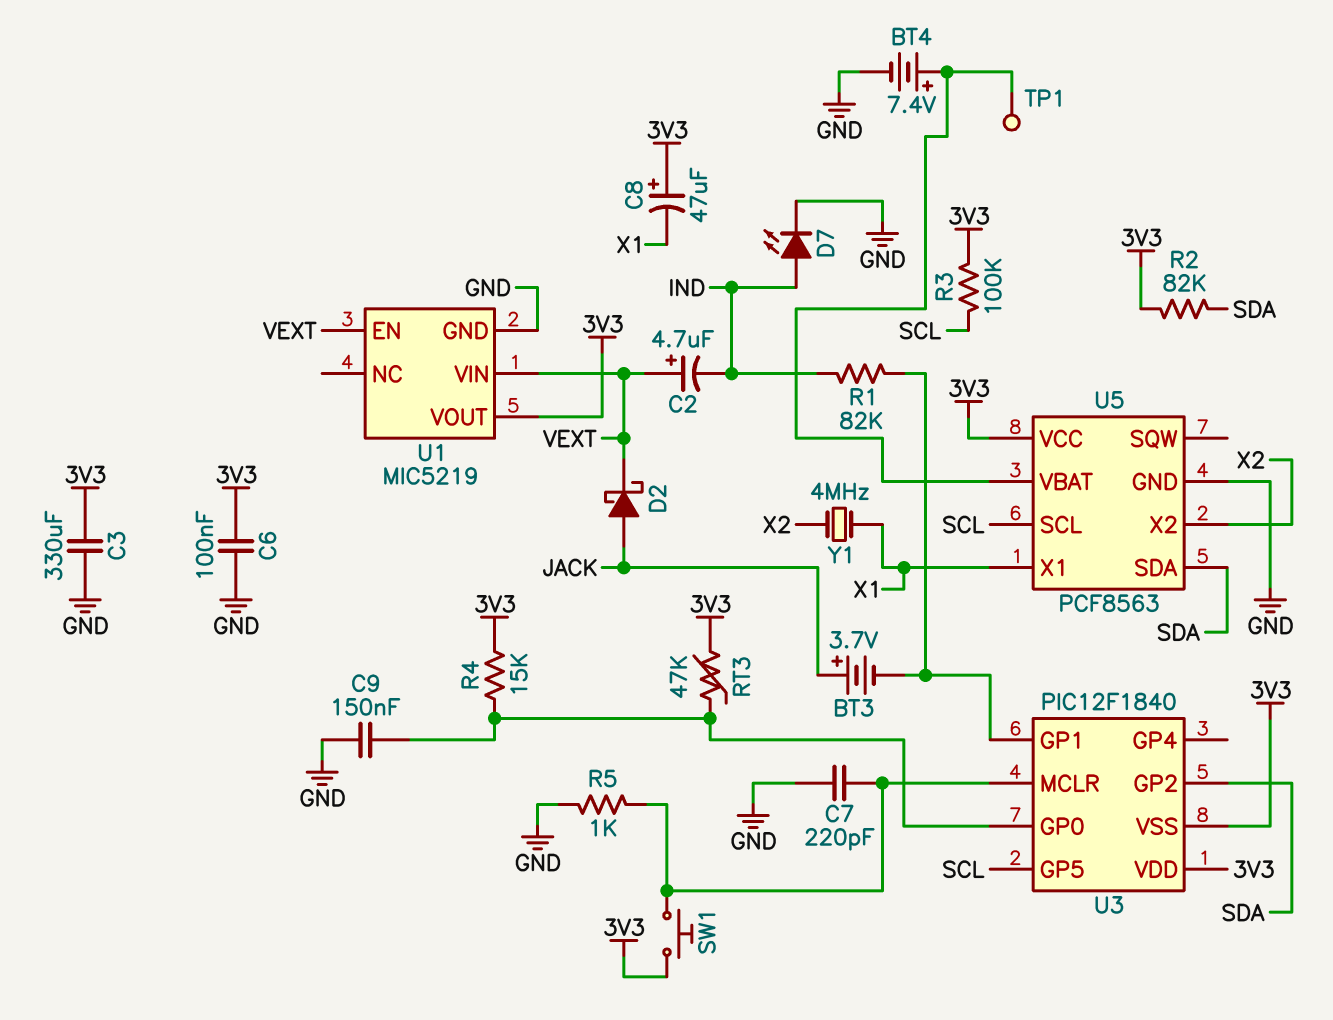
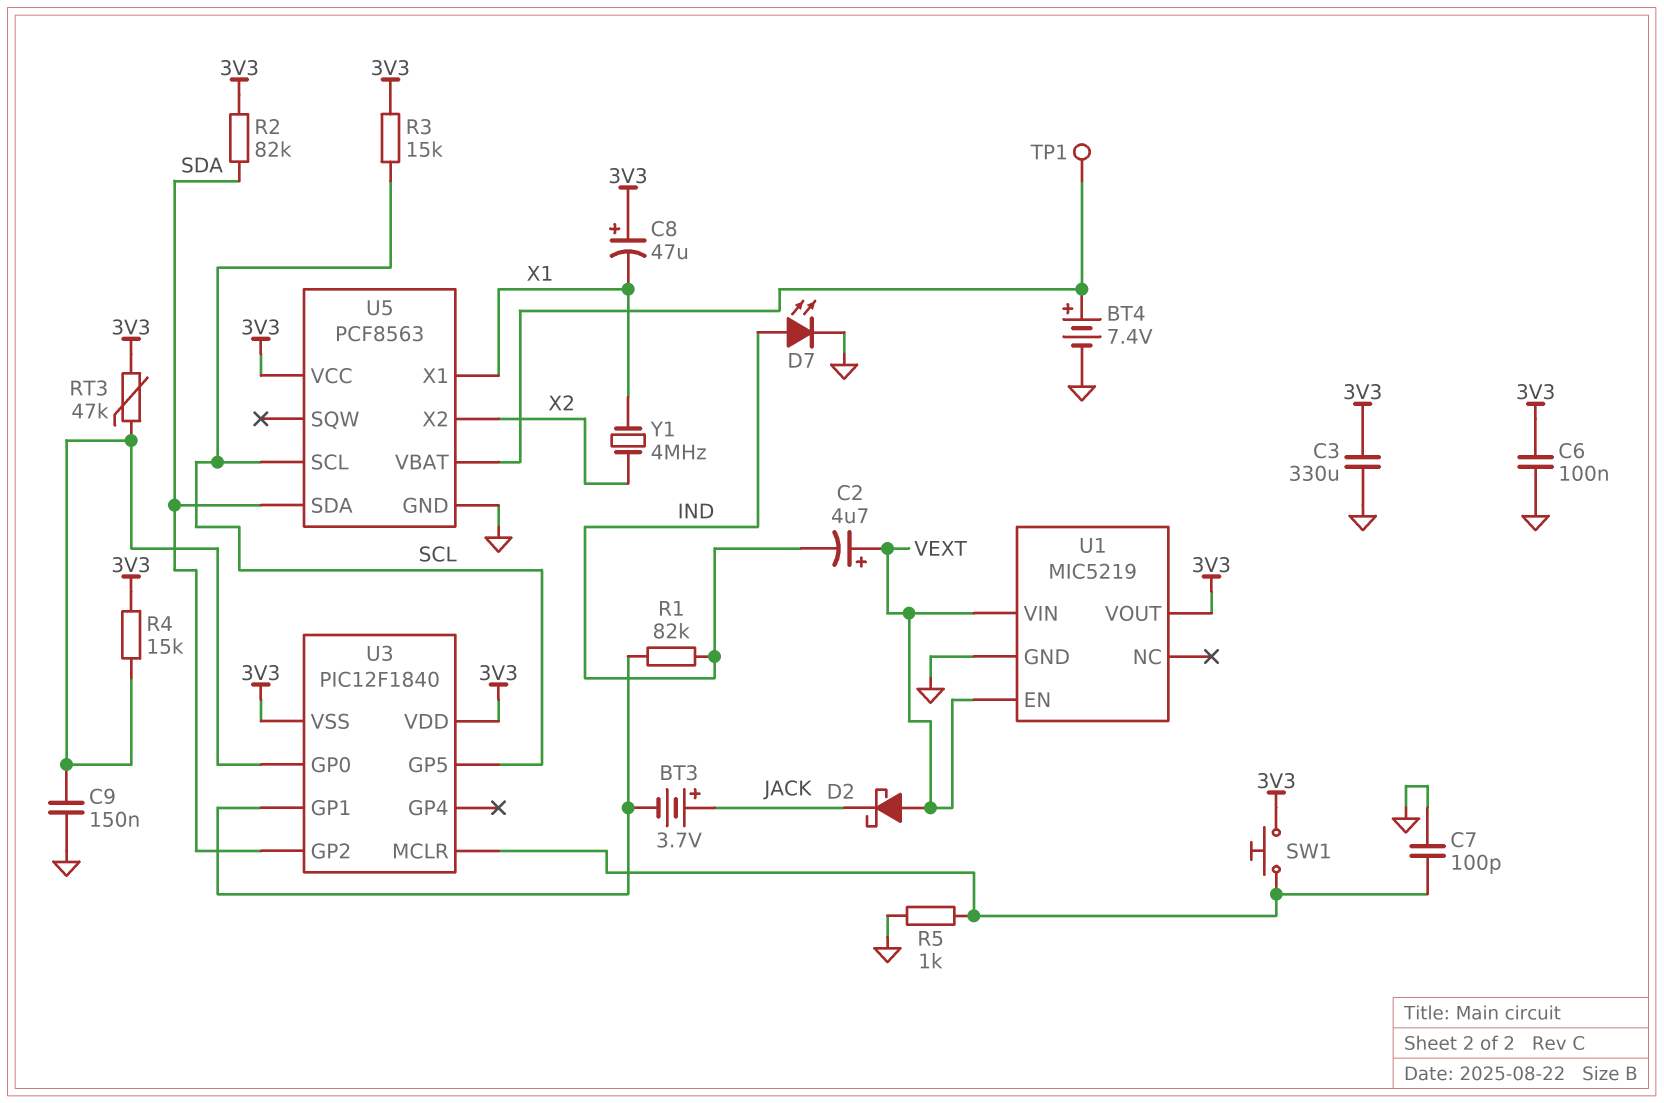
C7: 220pF (GND, U3/MCLR) -> 100pF (GND, U3/MCLR)
D2: schottky (A JACK, K VEXT) -> schottky (A VEXT, K JACK)
R3: 100k (3V3, SCL) -> 15k (3V3, SCL)

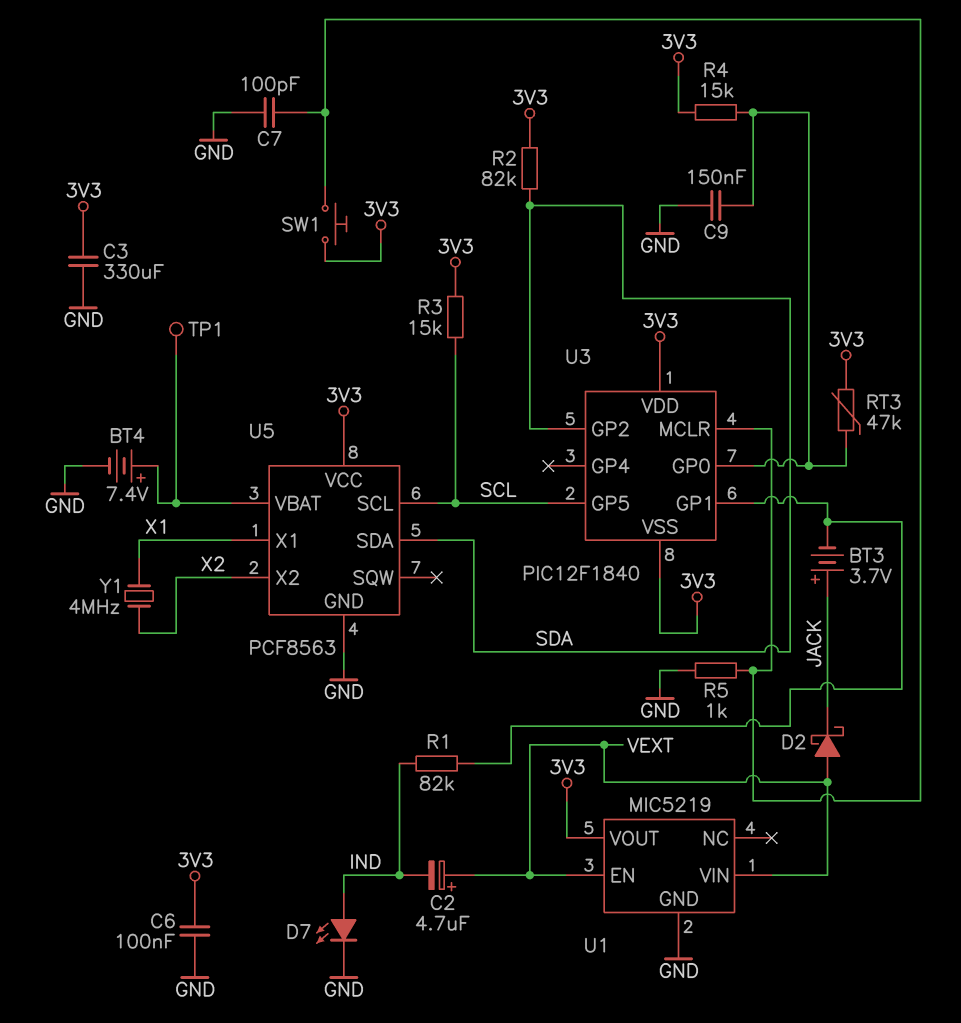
C8: 47uF (plus 3V3, minus X1) -> none

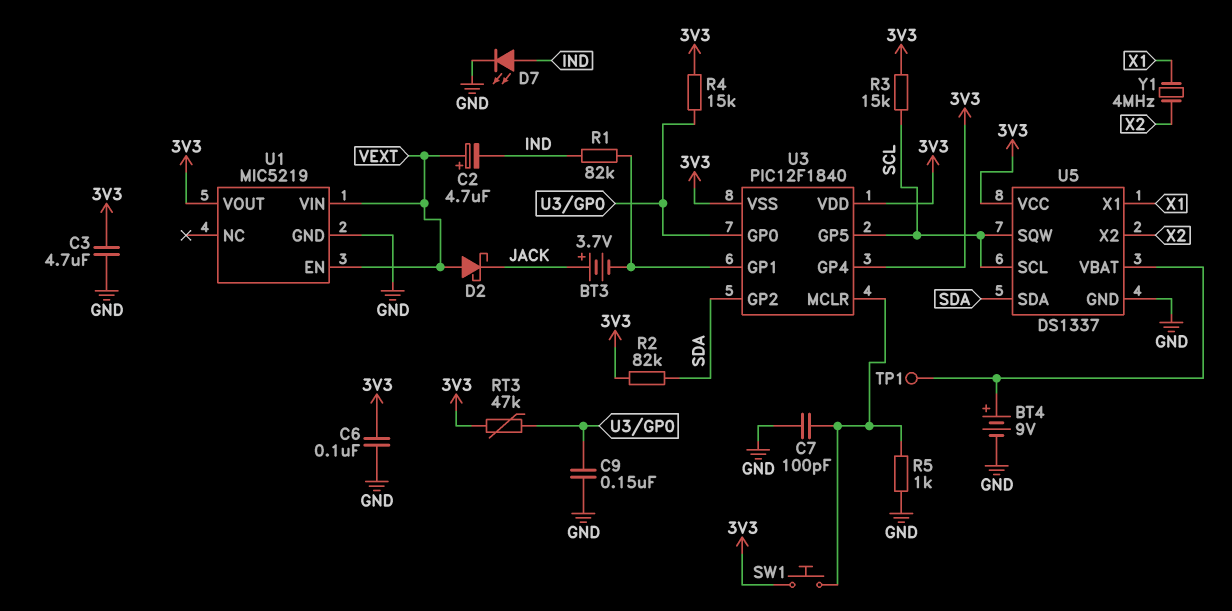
BT4: 7.4V (plus U5/VBAT, minus GND) -> 9V (plus U5/VBAT, minus GND)
C3: 330uF (3V3, GND) -> 4.7uF (3V3, GND)
U3 pin GP4: none -> 3V3
U5: PCF8563 -> DS1337
U5 pin SQW: none -> SCL

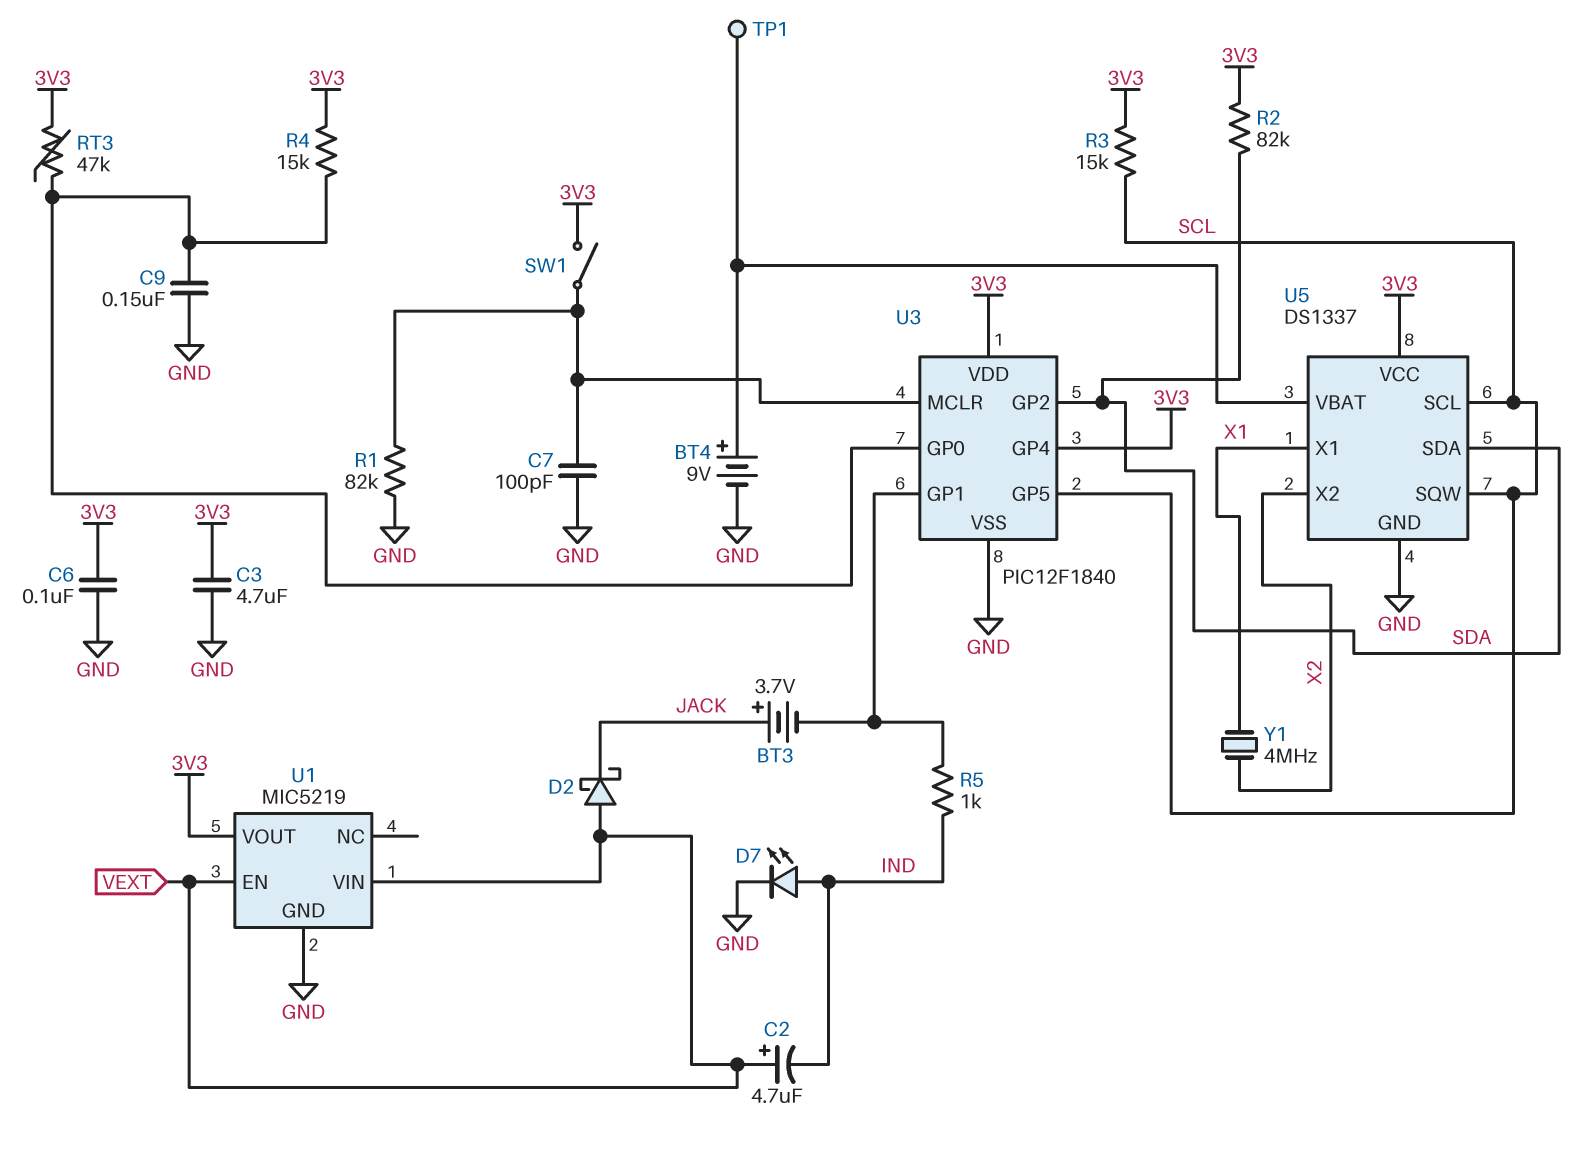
R1: 82k (IND, U3/GP1) -> 82k (GND, U3/MCLR)
R5: 1k (GND, U3/MCLR) -> 1k (IND, U3/GP1)
SW1: button (3V3, U3/MCLR) -> switch (3V3, U3/MCLR)
U3 pin VSS: 3V3 -> GND

